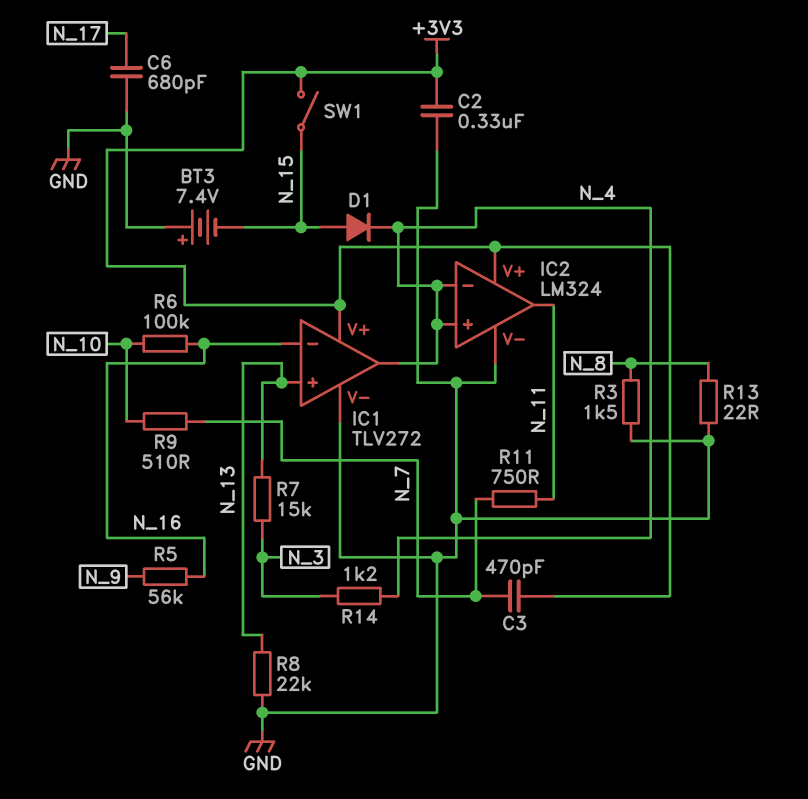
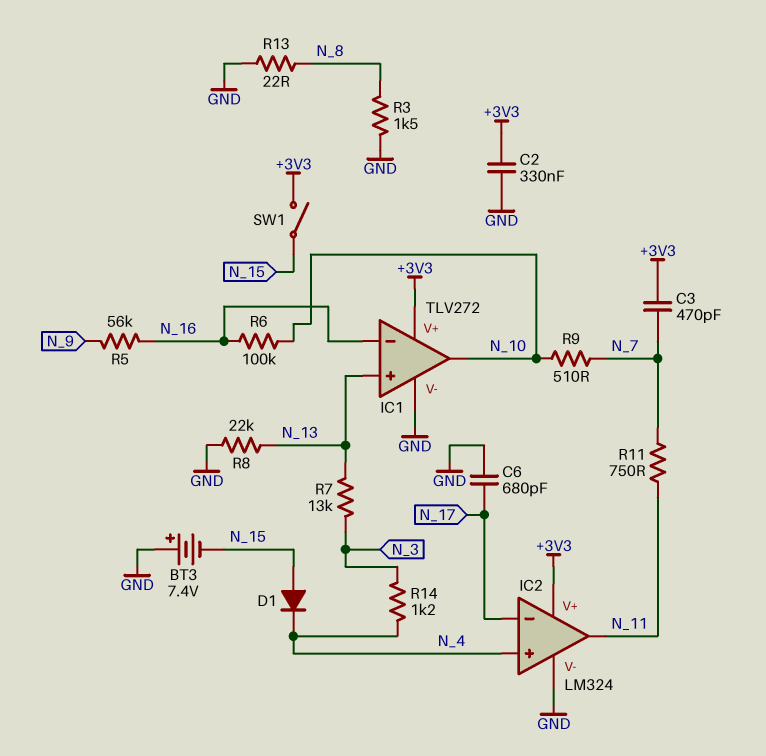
IC1 pin out: N_4 -> N_10
IC2 pin in-: N_4 -> N_17
R7: 15k (N_3, N_13) -> 13k (N_3, N_13)

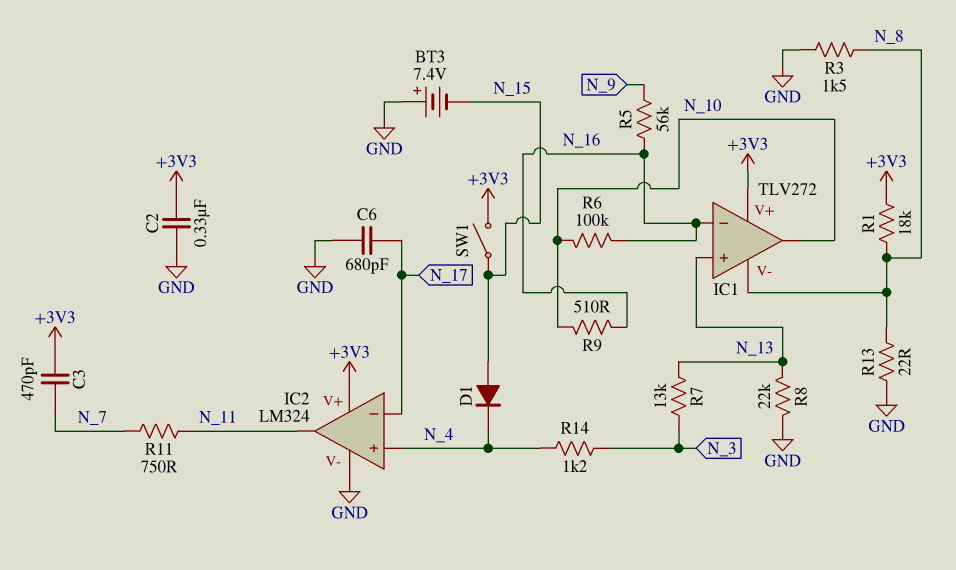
IC1 pin V-: GND -> N_8
R1: none -> 18k (+3V3, N_8)
R9: 510 (N_7, N_10) -> 510 (N_10, N_16)

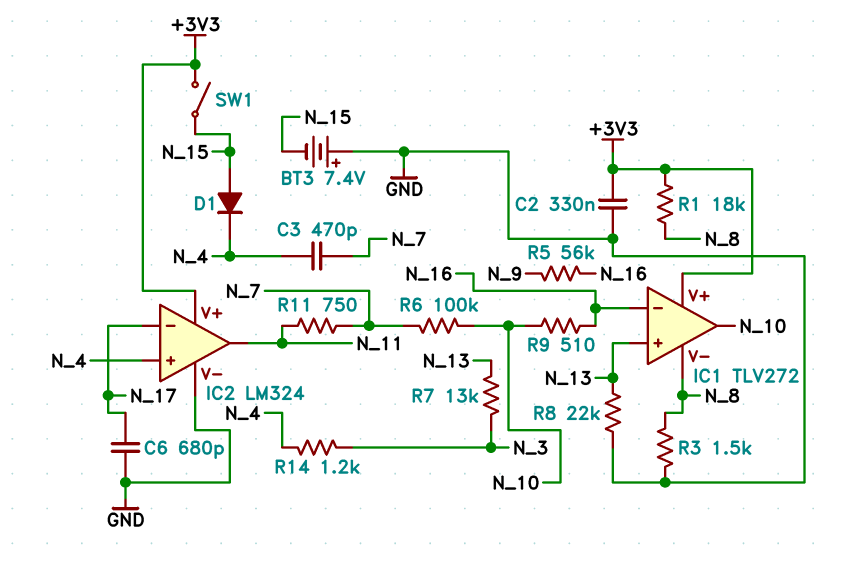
C3: 470pF (+3V3, N_7) -> 470pF (N_4, N_7)
R6: 100k (N_10, N_16) -> 100k (N_7, N_10)
R13: 22 (GND, N_8) -> none

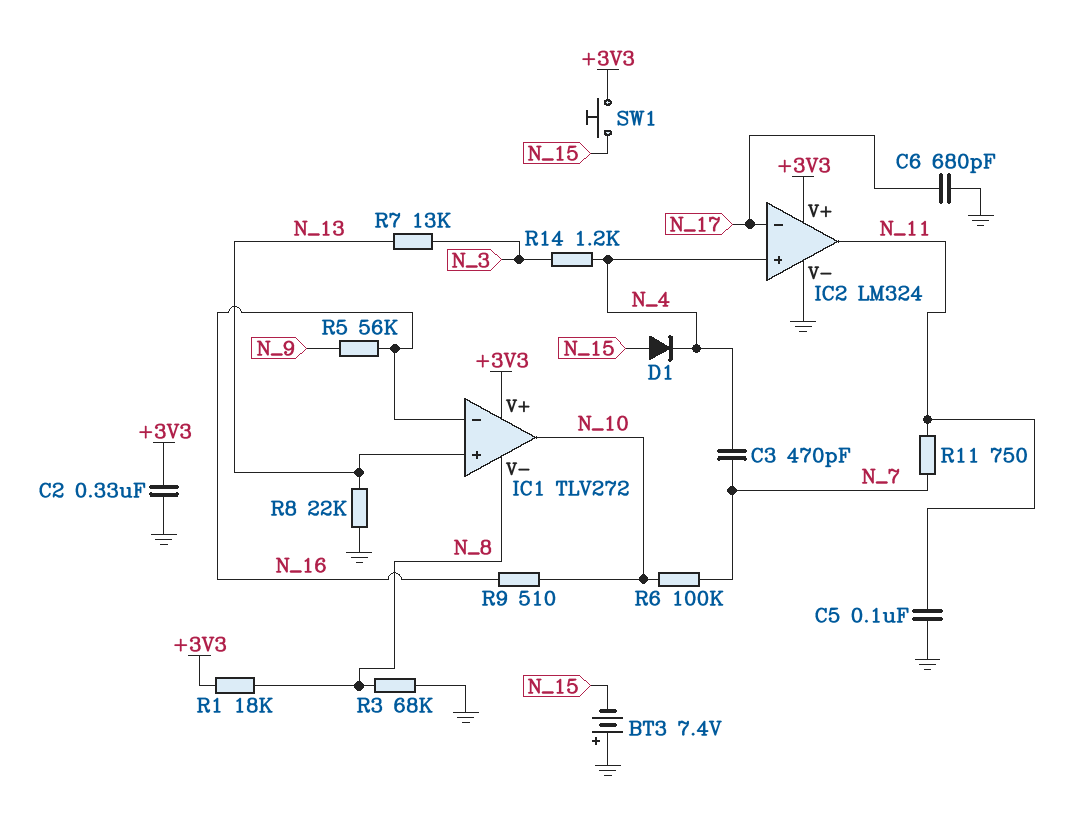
C5: none -> 100nF (GND, N_11)
R3: 1.5k (GND, N_8) -> 68k (GND, N_8)
SW1: switch (+3V3, N_15) -> button (+3V3, N_15)

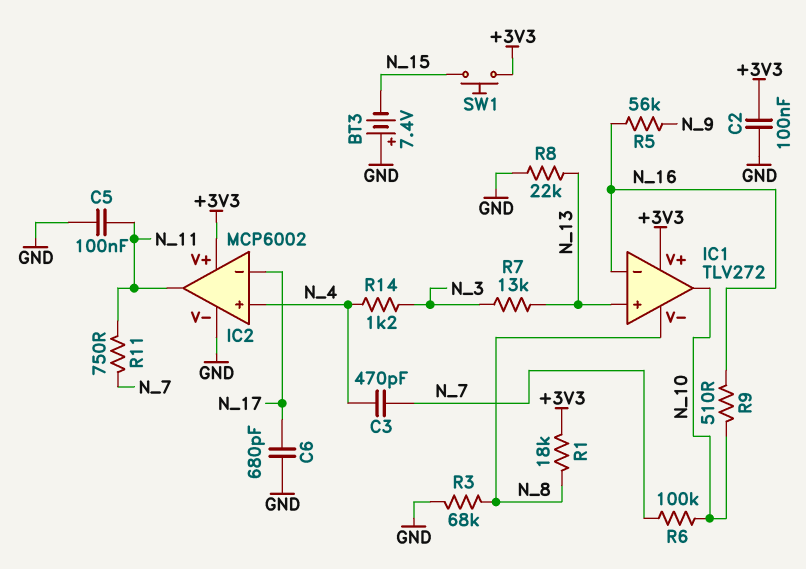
C2: 330nF (+3V3, GND) -> 100nF (+3V3, GND)
D1: diode (A N_15, K N_4) -> none
IC2: LM324 -> MCP6002

